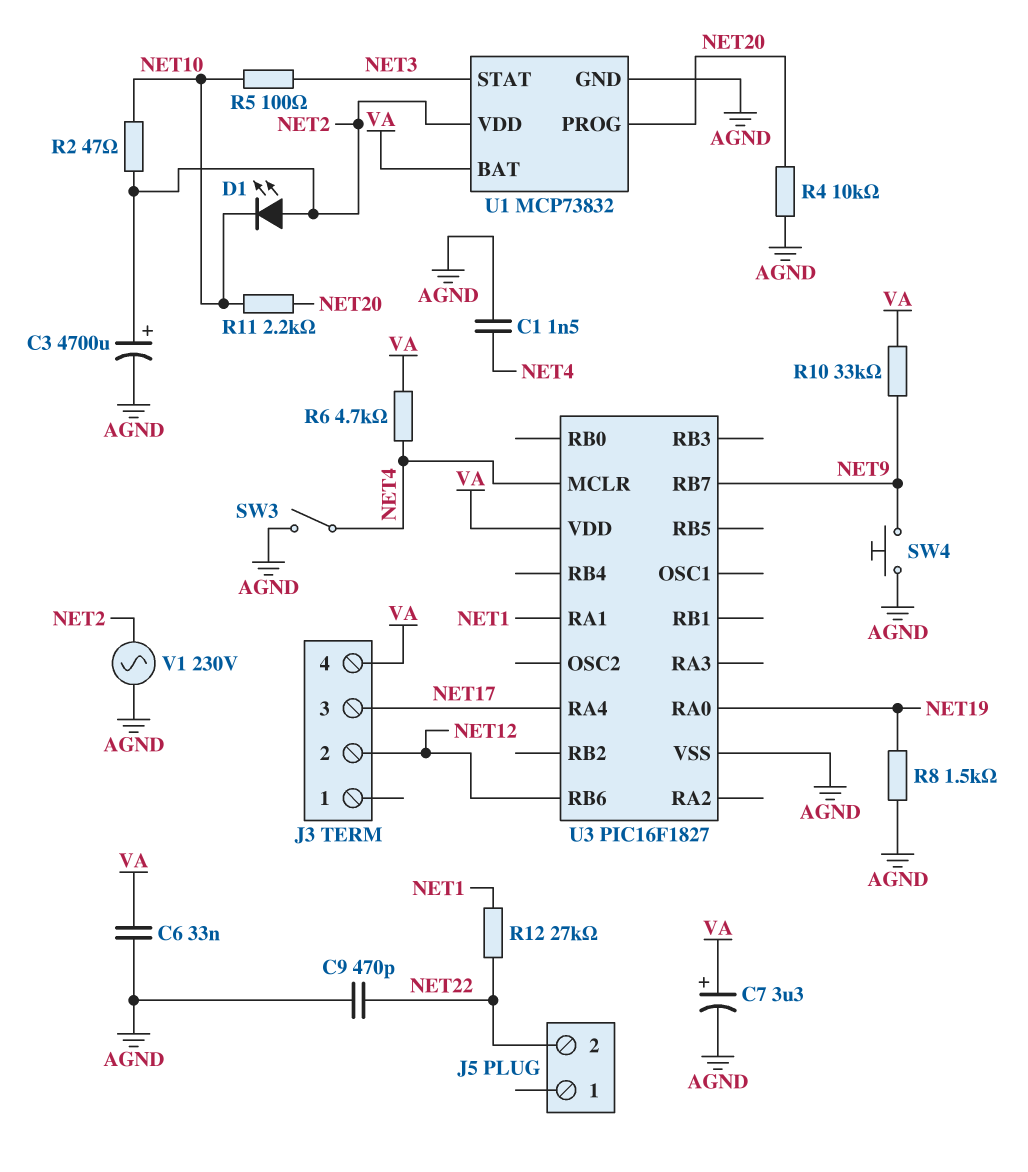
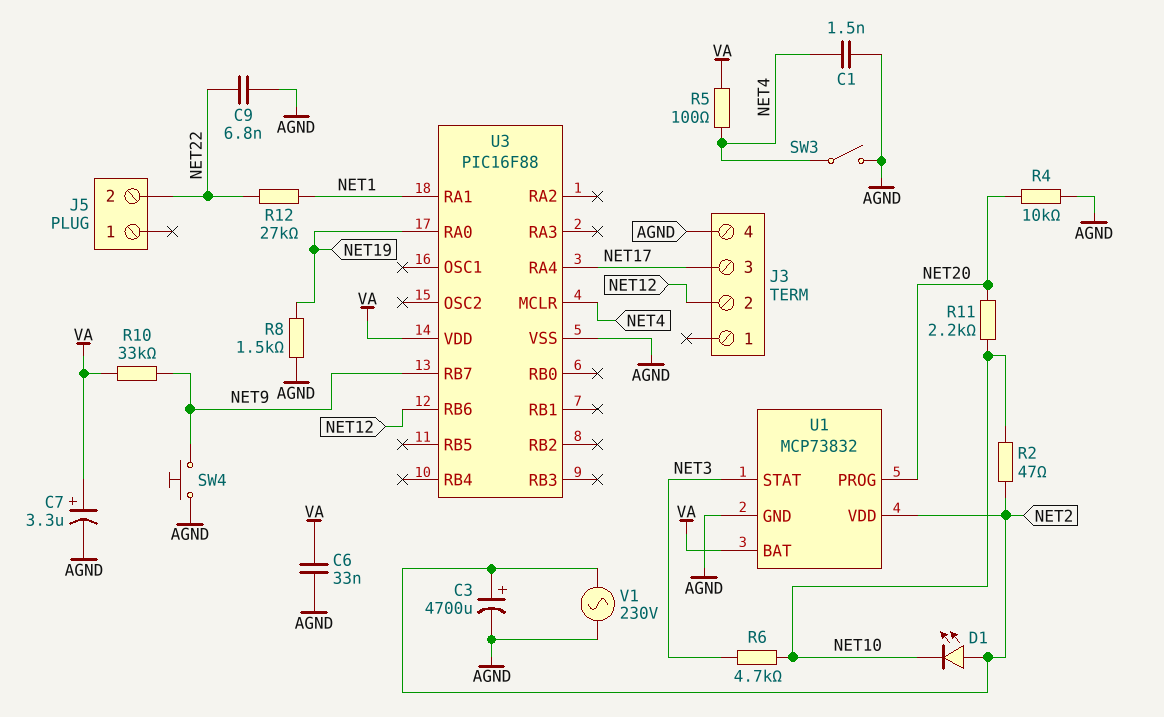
C9: 470pF (AGND, NET22) -> 6.8nF (AGND, NET22)
J3 pin 4: VA -> AGND
R5: 100 (NET3, NET10) -> 100 (NET4, VA)
R6: 4.7k (NET4, VA) -> 4.7k (NET3, NET10)
U3: PIC16F1827 -> PIC16F88

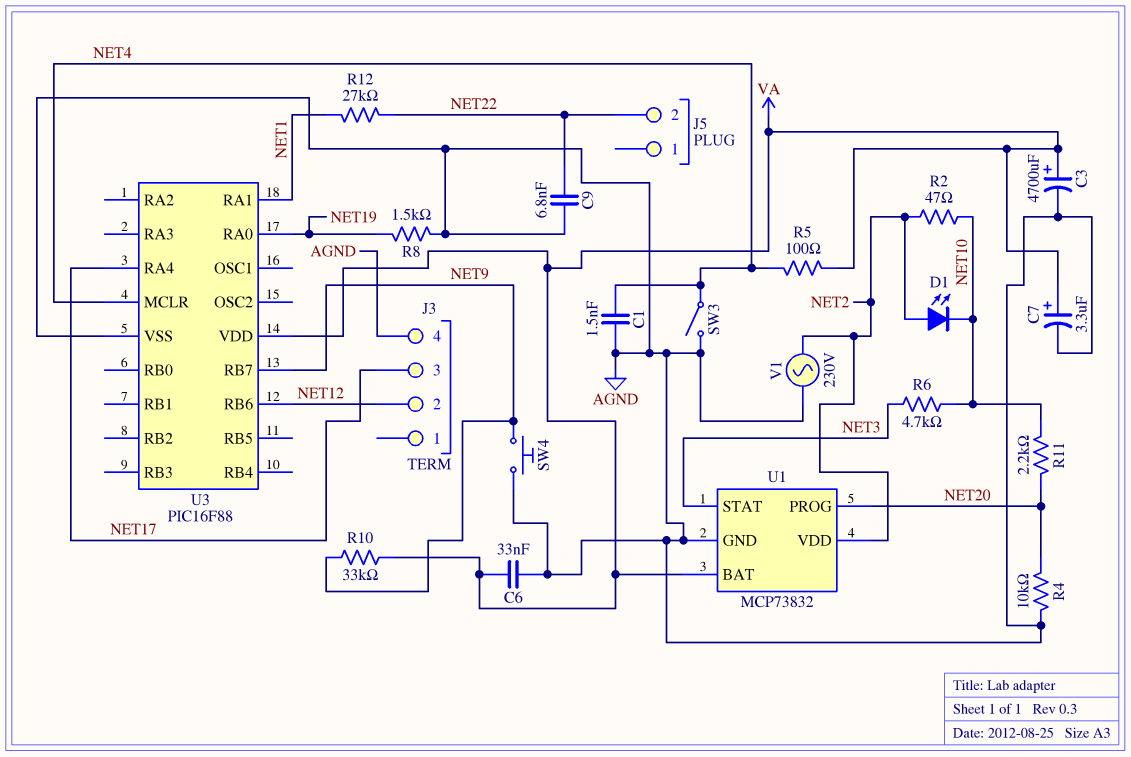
C3: 4700uF (plus NET2, minus AGND) -> 4700uF (plus VA, minus AGND)

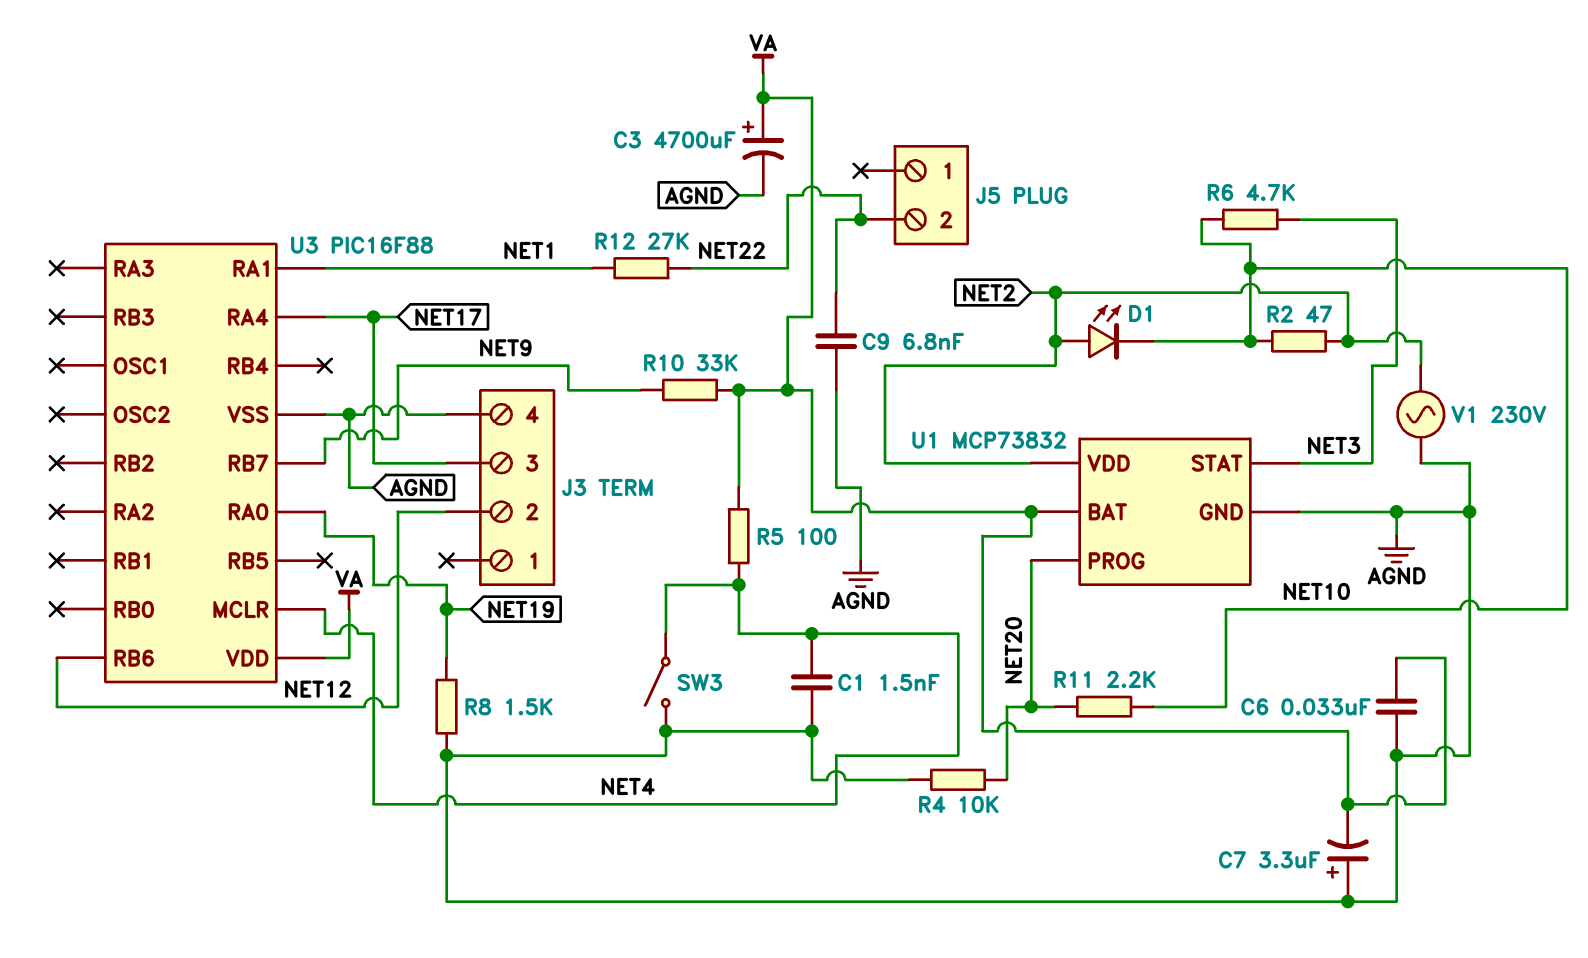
C7: 3.3uF (plus VA, minus AGND) -> 3.3uF (plus AGND, minus VA)
SW4: button (AGND, NET9) -> none

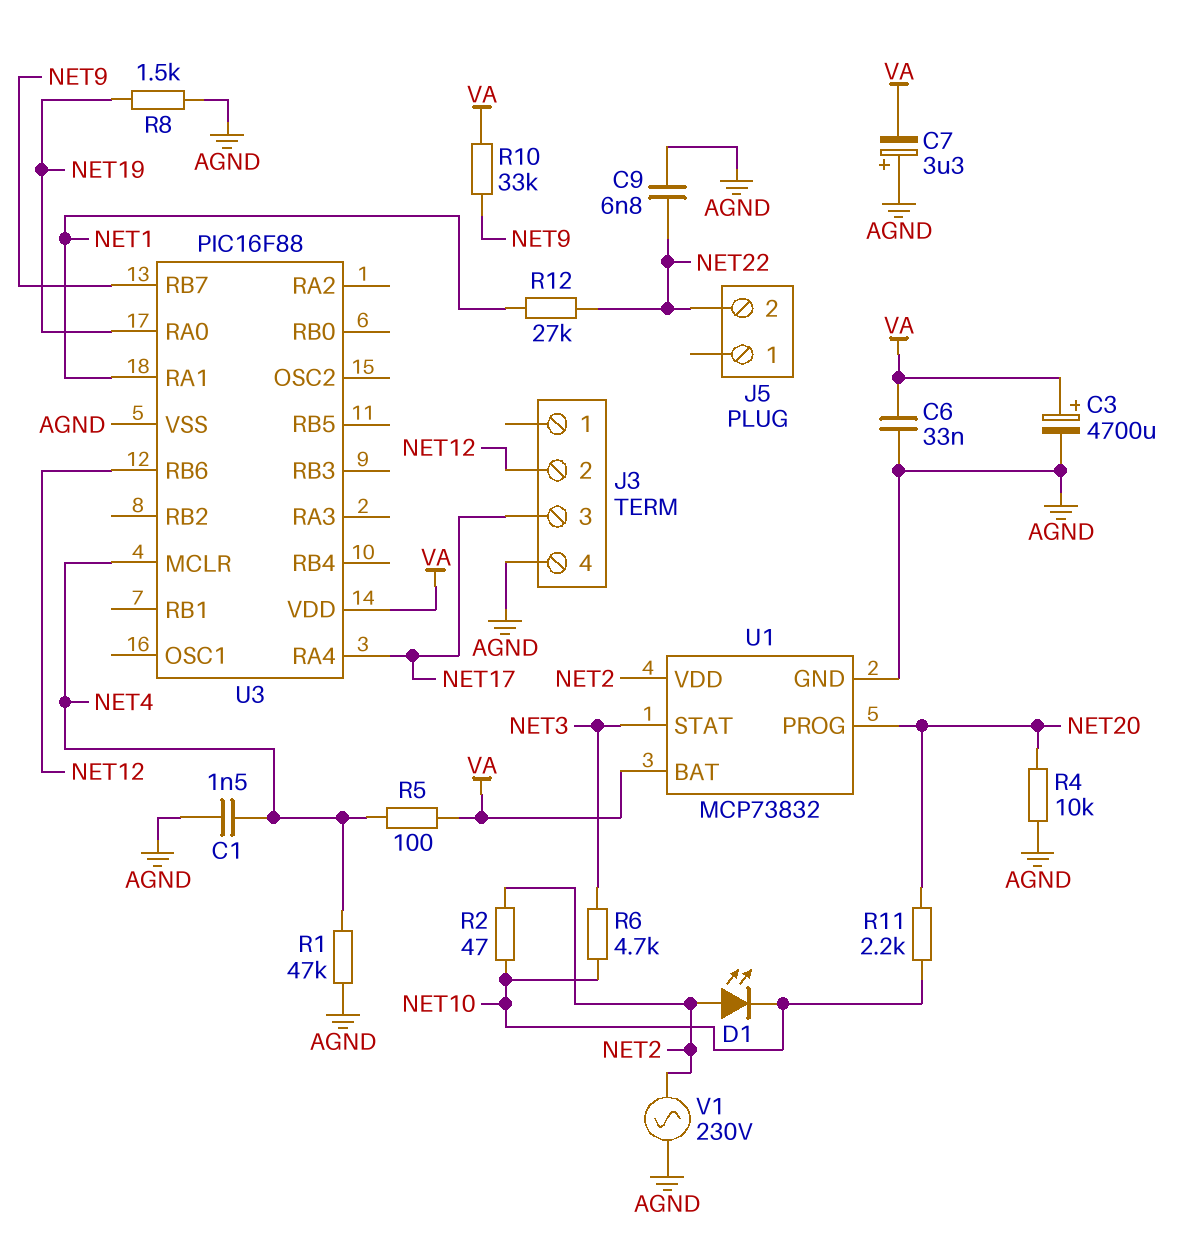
R1: none -> 47k (AGND, NET4)
SW3: switch (AGND, NET4) -> none

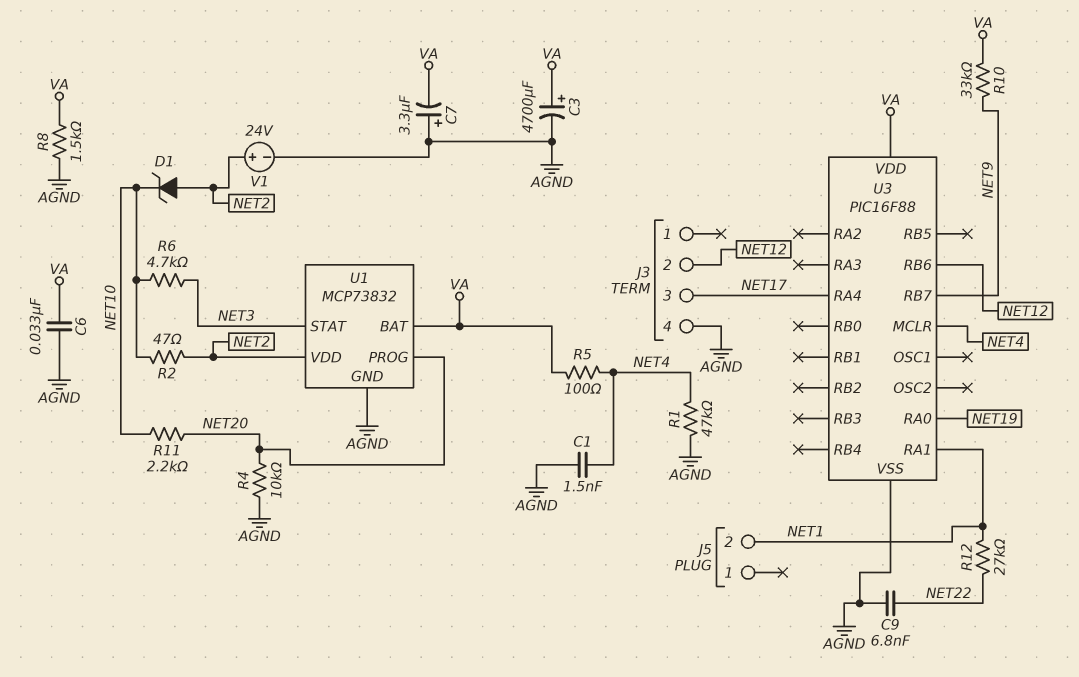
D1: LED (A NET2, K NET10) -> zener (A NET2, K NET10)
J5 pin 2: NET22 -> NET1
R8: 1.5k (AGND, NET19) -> 1.5k (AGND, VA)
V1: AC 230V (AGND, NET2) -> 24V (plus NET2, minus AGND)

